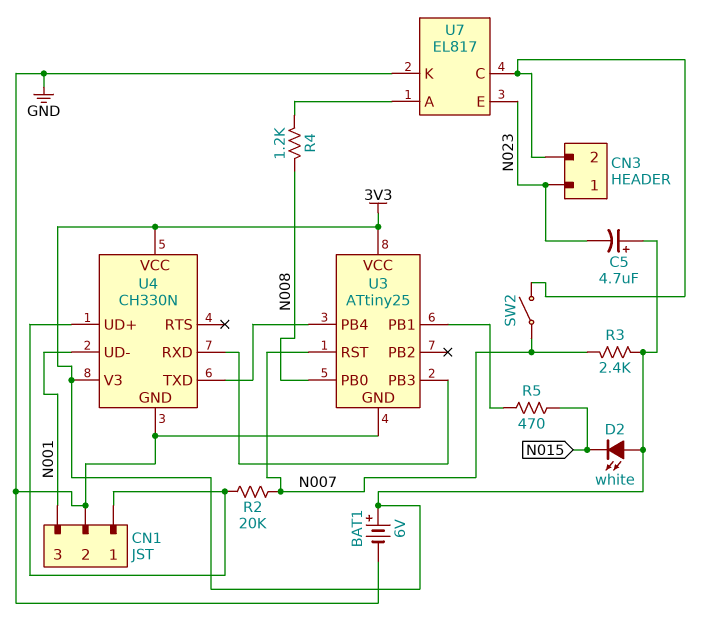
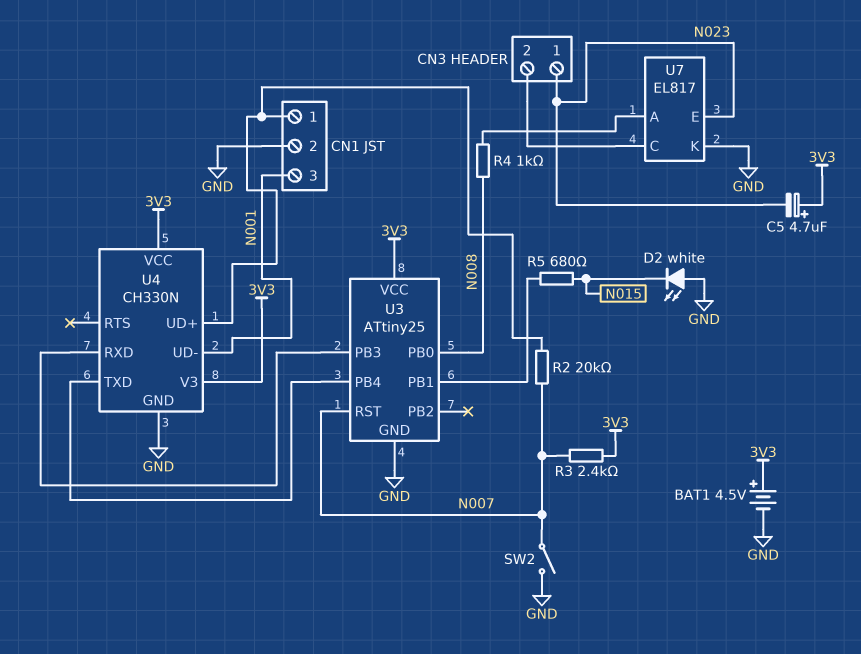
BAT1: 6V (plus 3V3, minus GND) -> 4.5V (plus 3V3, minus GND)
D2: LED white (A 3V3, K N015) -> LED white (A GND, K N015)
R4: 1.2k (N008, U7/A) -> 1k (N008, U7/A)
R5: 470 (N015, U3/PB1) -> 680 (N015, U3/PB1)
SW2: switch (CN3/2, N007) -> switch (GND, N007)

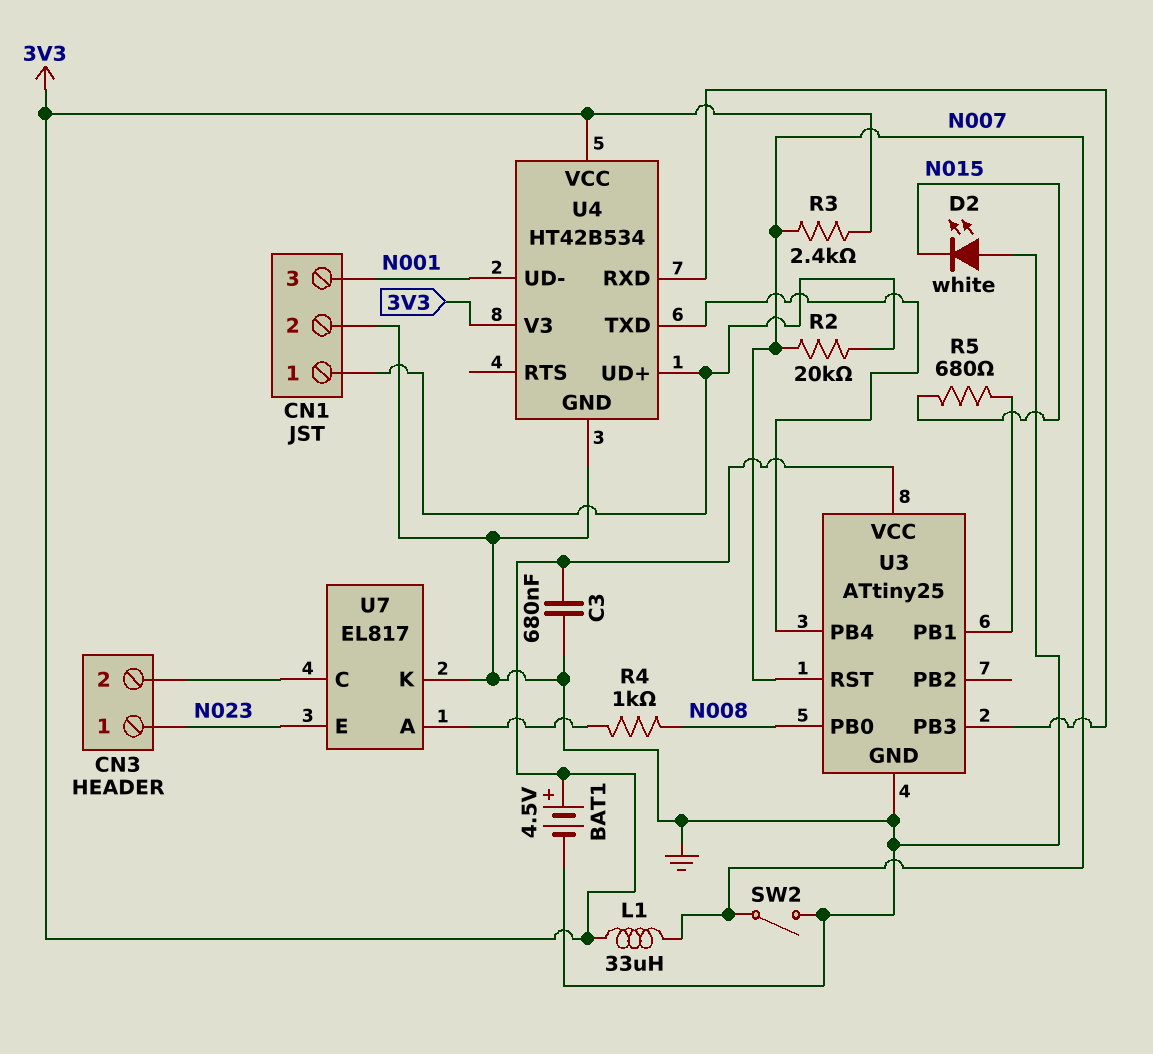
C3: none -> 680nF (3V3, GND)
C5: 4.7uF (plus 3V3, minus N023) -> none
L1: none -> 33uH (3V3, N007)
U4: CH330N -> HT42B534

